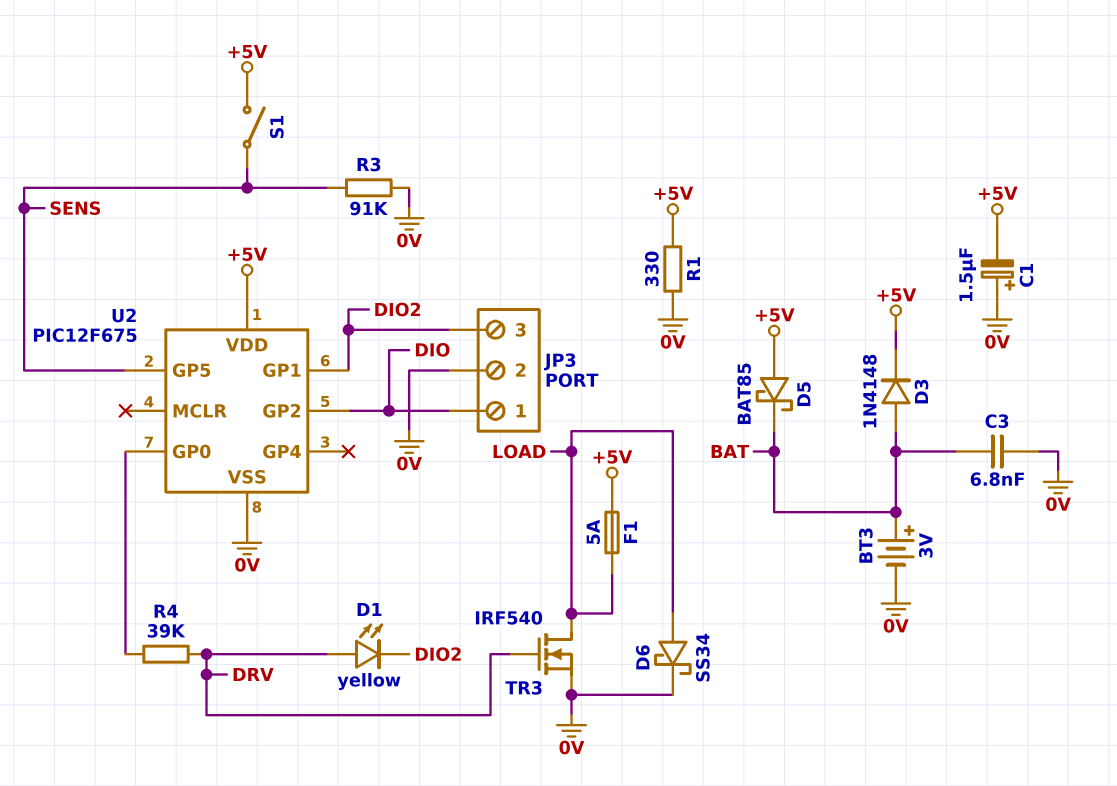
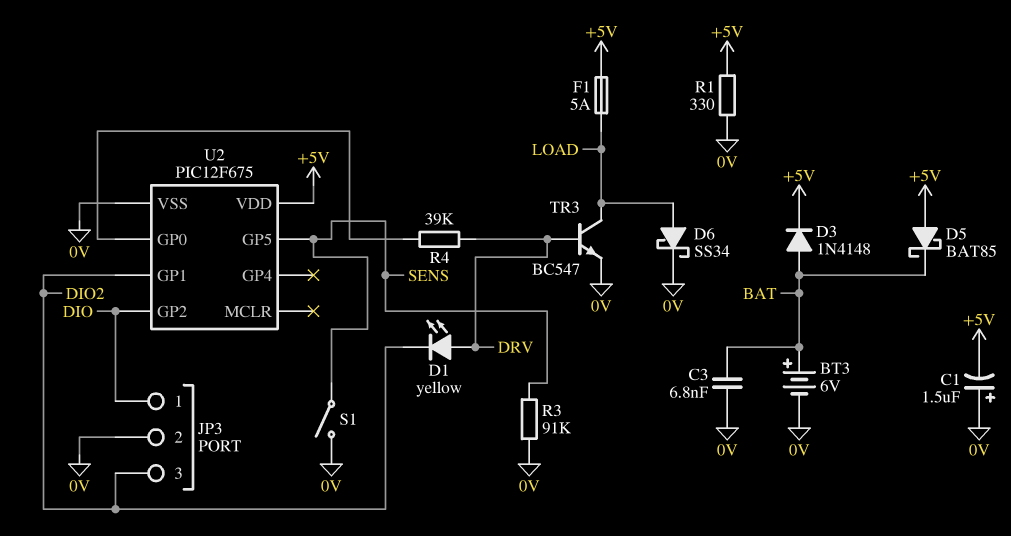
BT3: 3V (plus BAT, minus 0V) -> 6V (plus BAT, minus 0V)
S1: switch (+5V, SENS) -> switch (0V, SENS)
TR3: NMOS IRF540 (G DRV, D LOAD, S 0V) -> NPN BC547 (B DRV, C LOAD, E 0V)

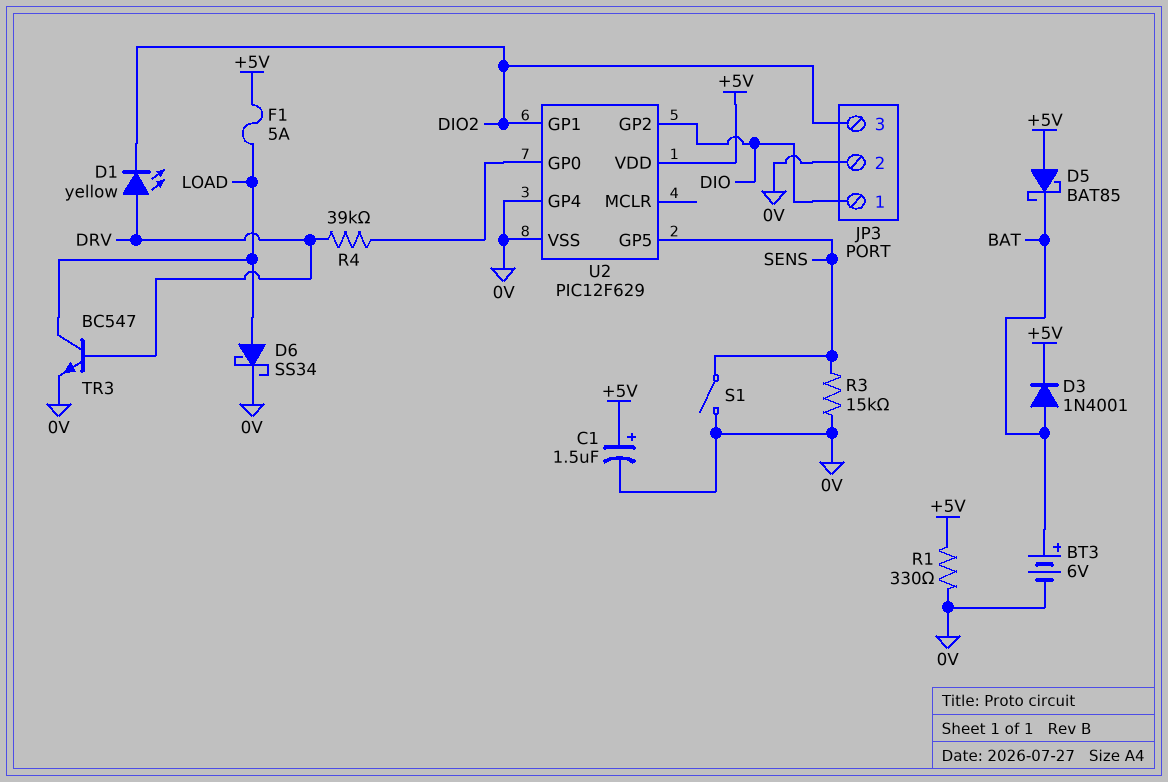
C1: 1.5uF (plus 0V, minus +5V) -> 1.5uF (plus +5V, minus 0V)
C3: 6.8nF (0V, BAT) -> none
D3: diode 1N4148 (A BAT, K +5V) -> diode 1N4001 (A BAT, K +5V)
R3: 91k (0V, SENS) -> 15k (0V, SENS)
U2: PIC12F675 -> PIC12F629
U2 pin GP4: none -> 0V

